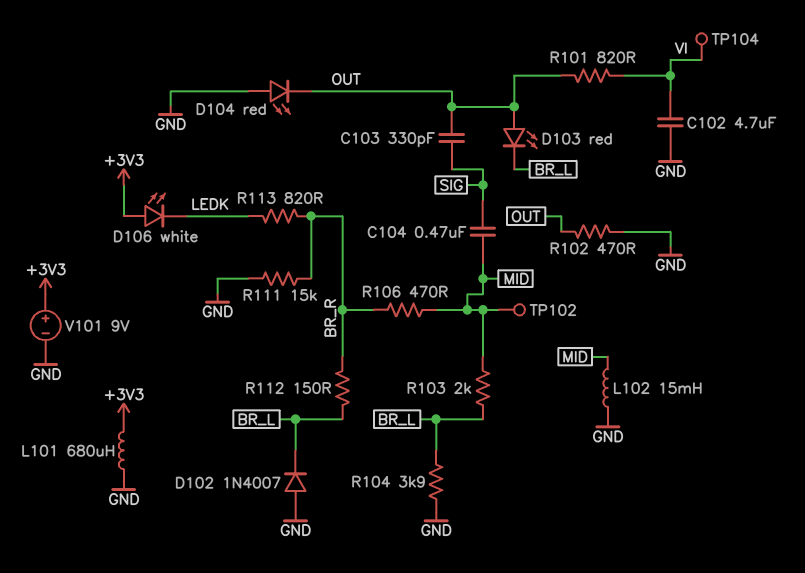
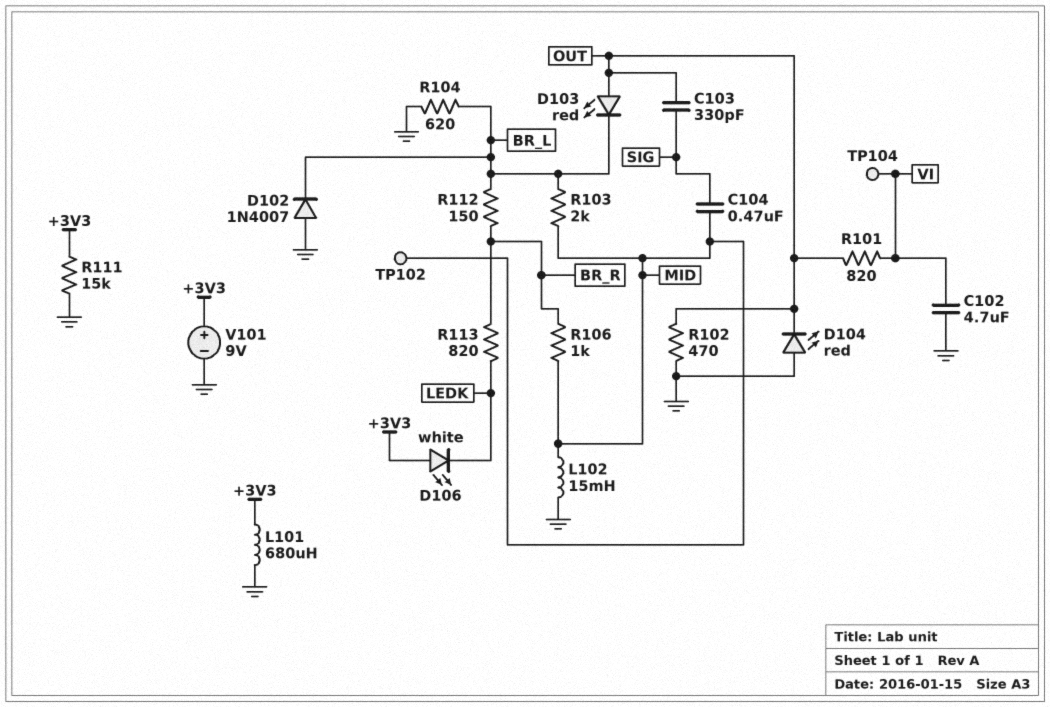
R104: 3.9k (BR_L, GND) -> 620 (BR_L, GND)
R106: 470 (BR_R, MID) -> 1k (BR_R, MID)
R111: 15k (BR_R, GND) -> 15k (+3V3, GND)

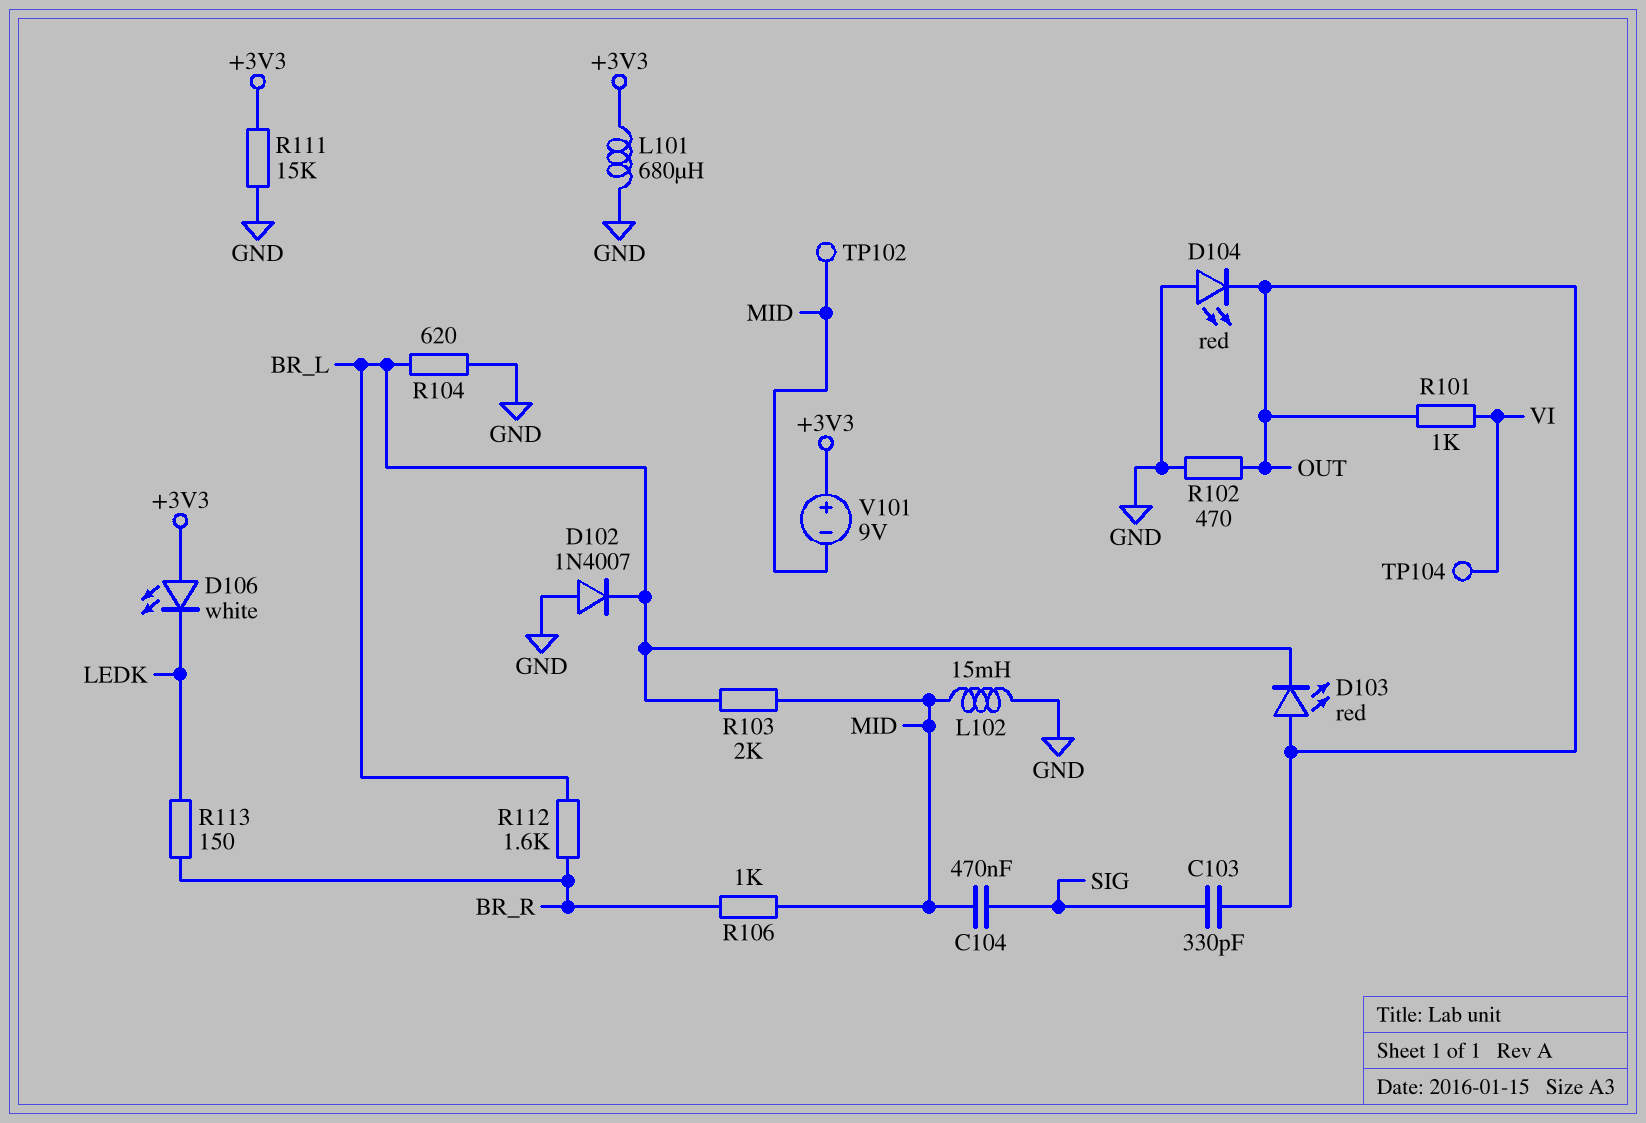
C102: 4.7uF (GND, VI) -> none
R101: 820 (OUT, VI) -> 1k (OUT, VI)
R112: 150 (BR_L, BR_R) -> 1.6k (BR_L, BR_R)
R113: 820 (BR_R, LEDK) -> 150 (BR_R, LEDK)
V101: 9V (plus +3V3, minus GND) -> 9V (plus +3V3, minus MID)

